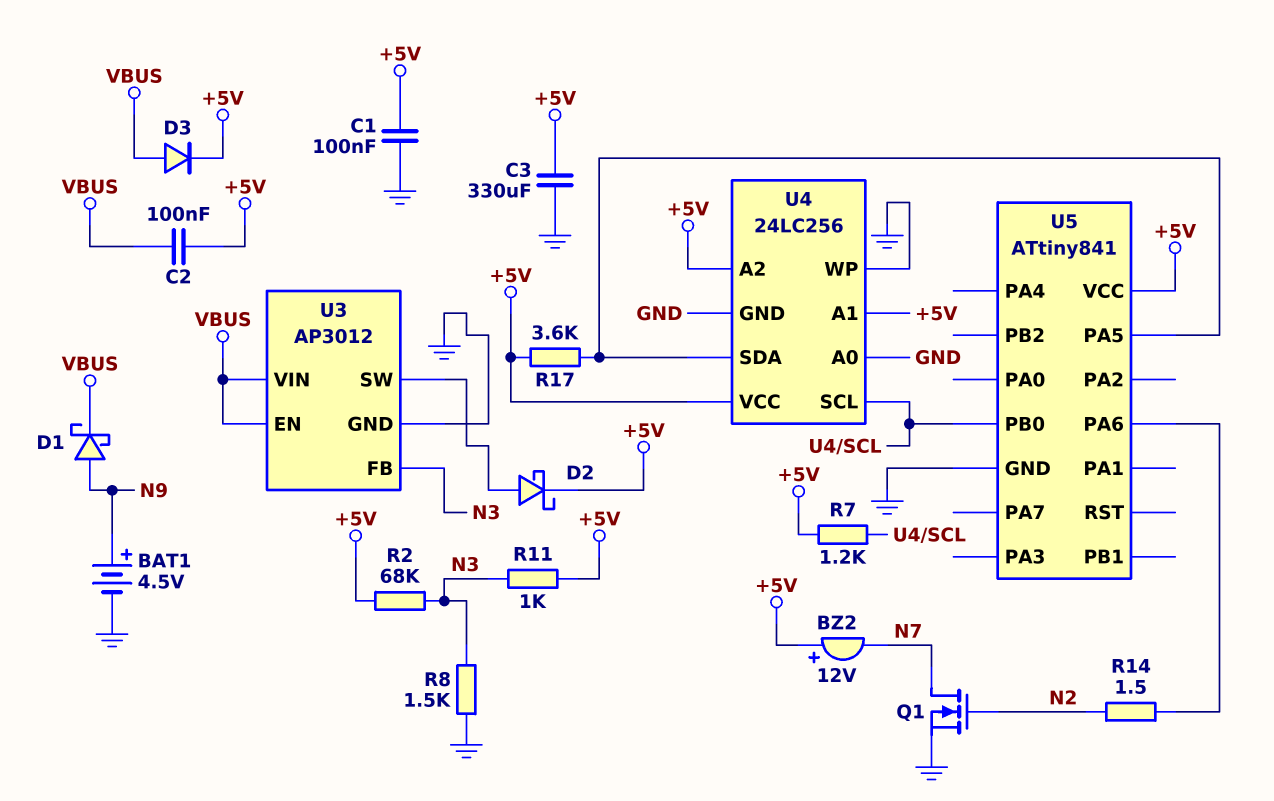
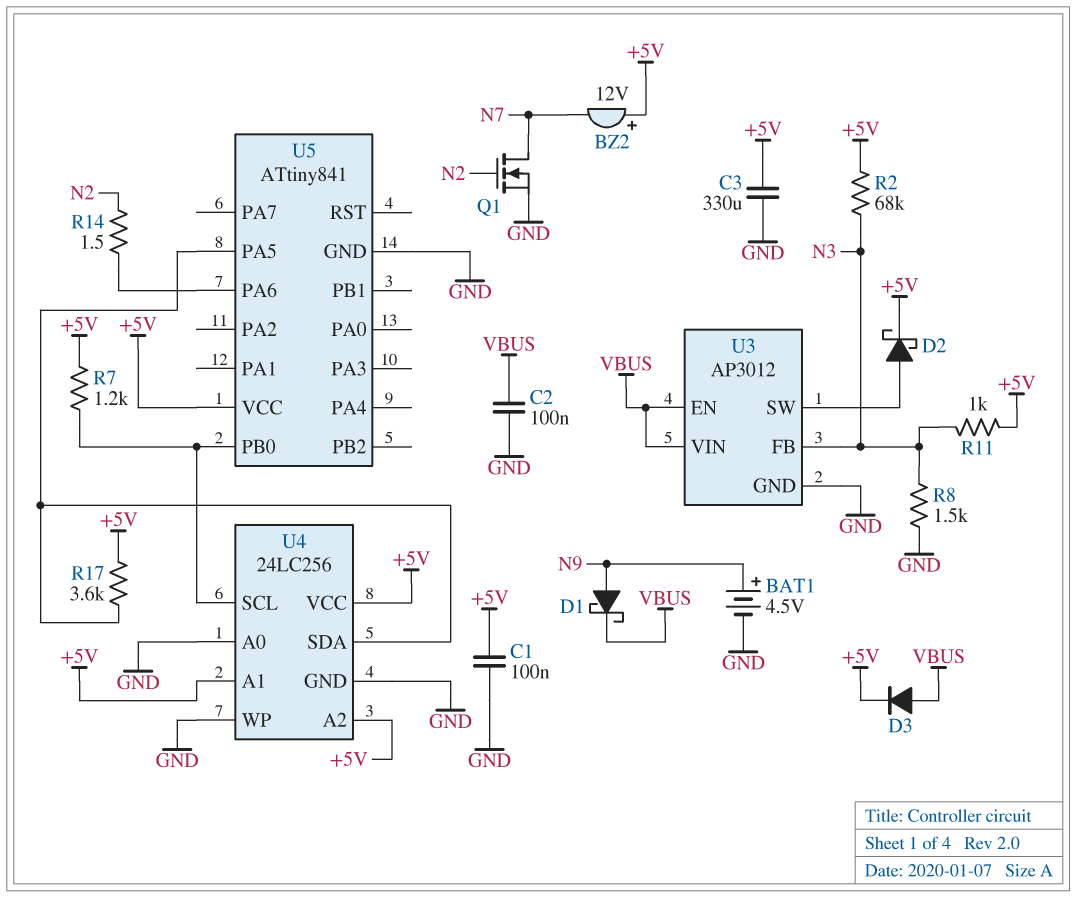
C2: 100nF (+5V, VBUS) -> 100nF (GND, VBUS)

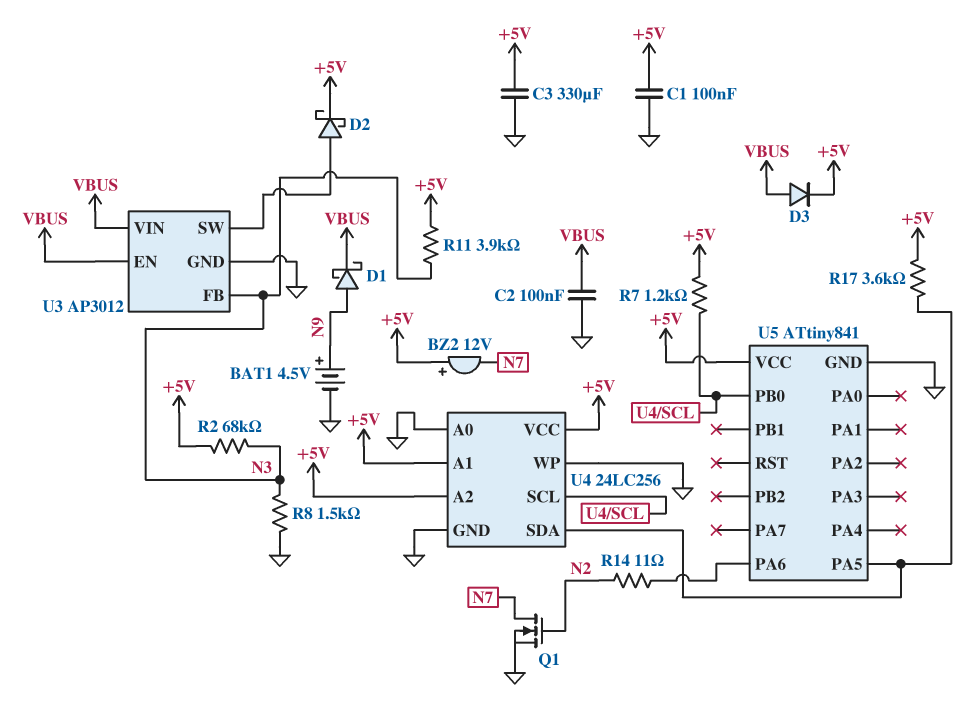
R11: 1k (+5V, N3) -> 3.9k (+5V, N3)
R14: 1.5 (N2, U5/PA6) -> 11 (N2, U5/PA6)

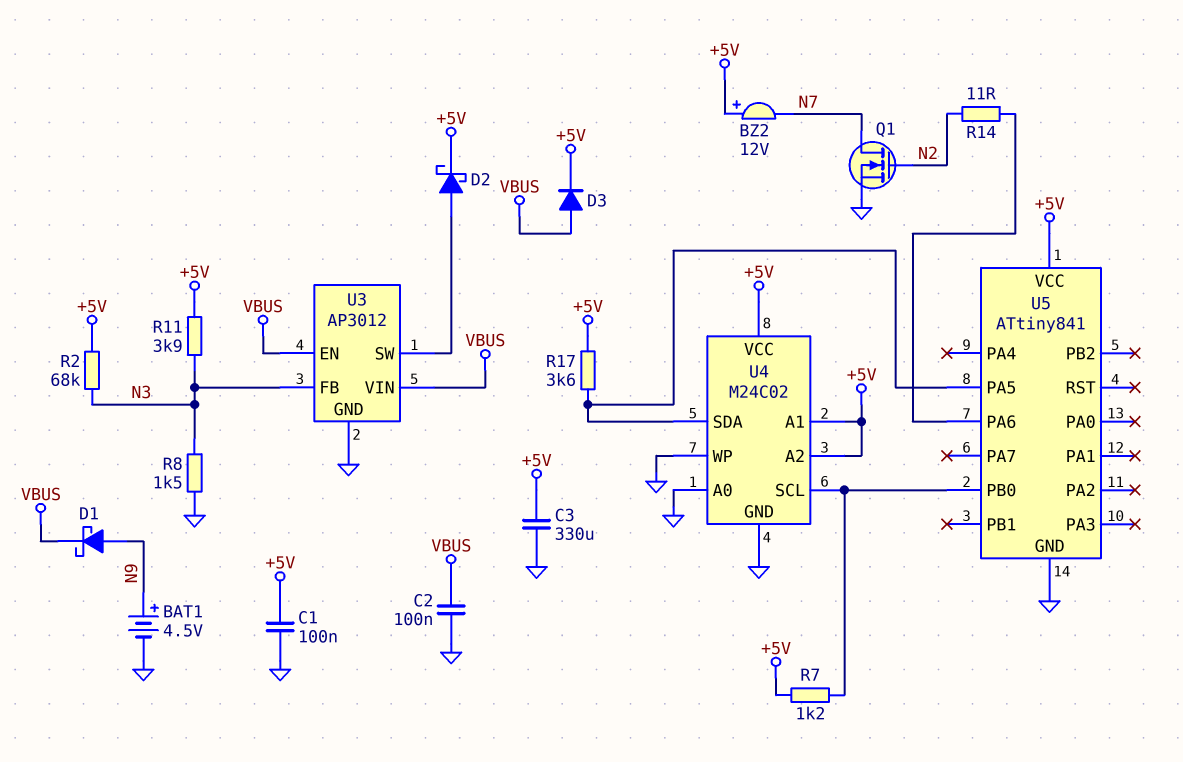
U4: 24LC256 -> M24C02

